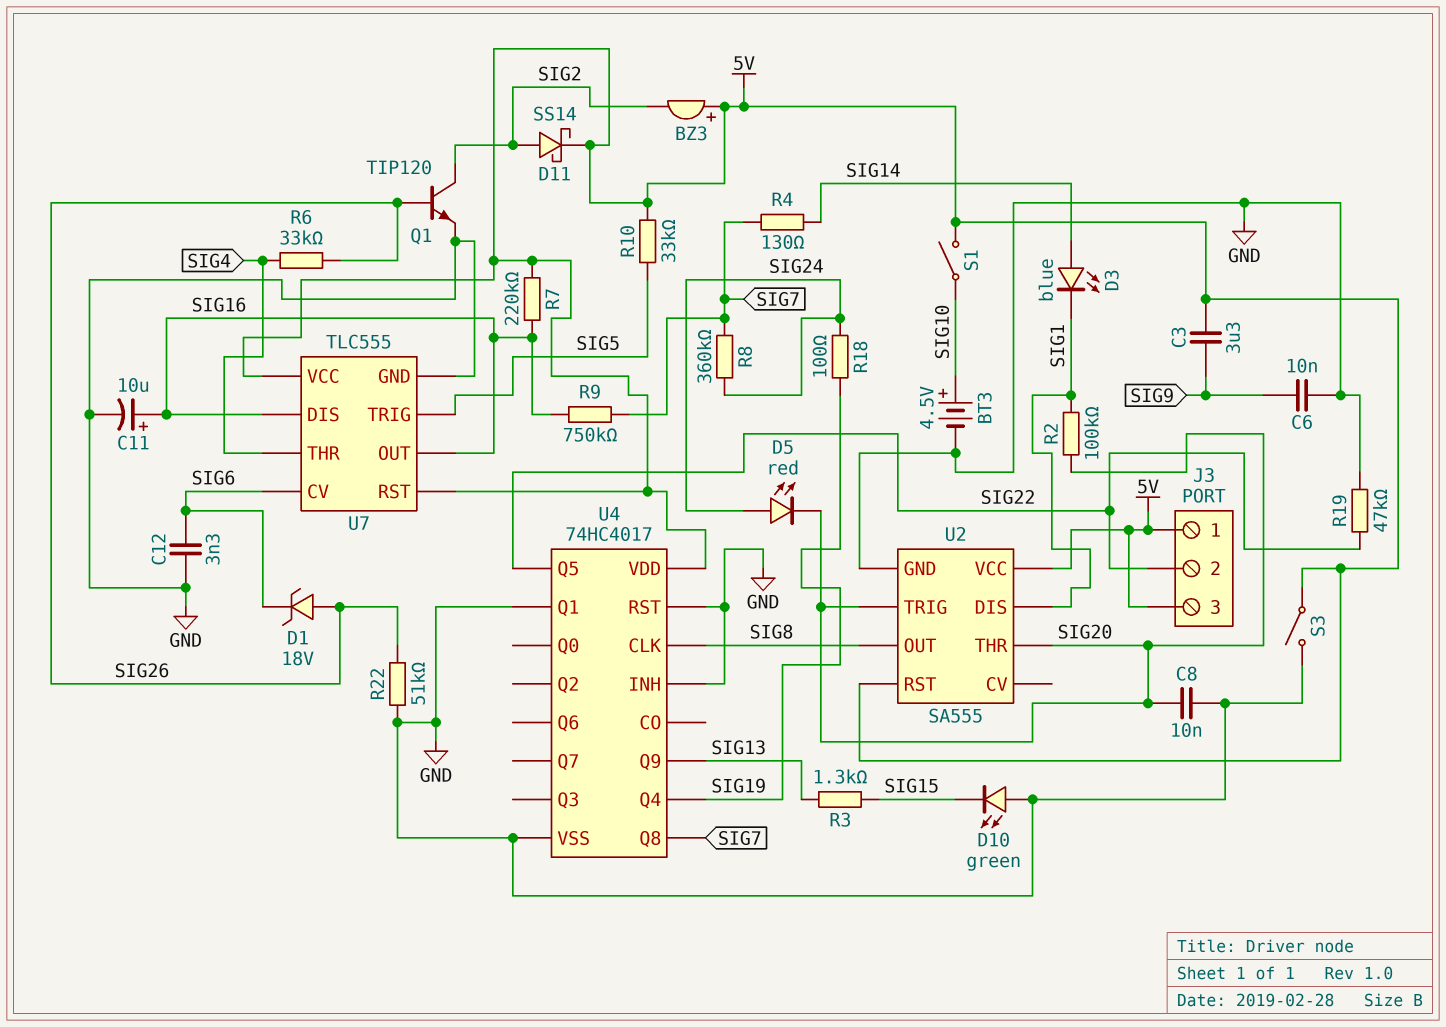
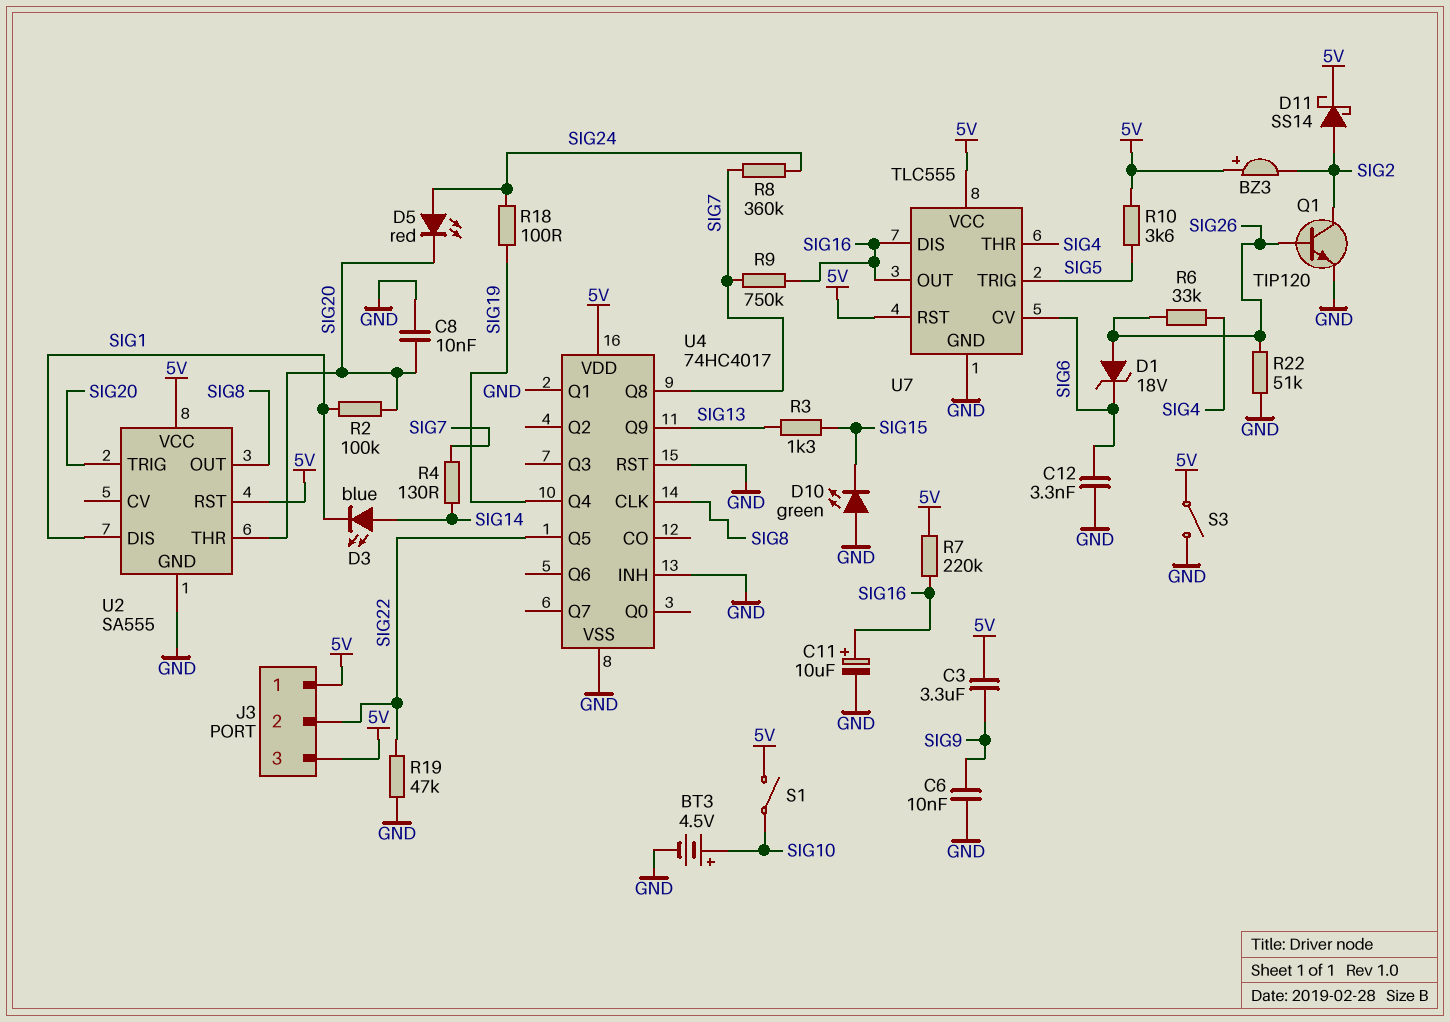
R10: 33k (5V, SIG5) -> 3.6k (5V, SIG5)

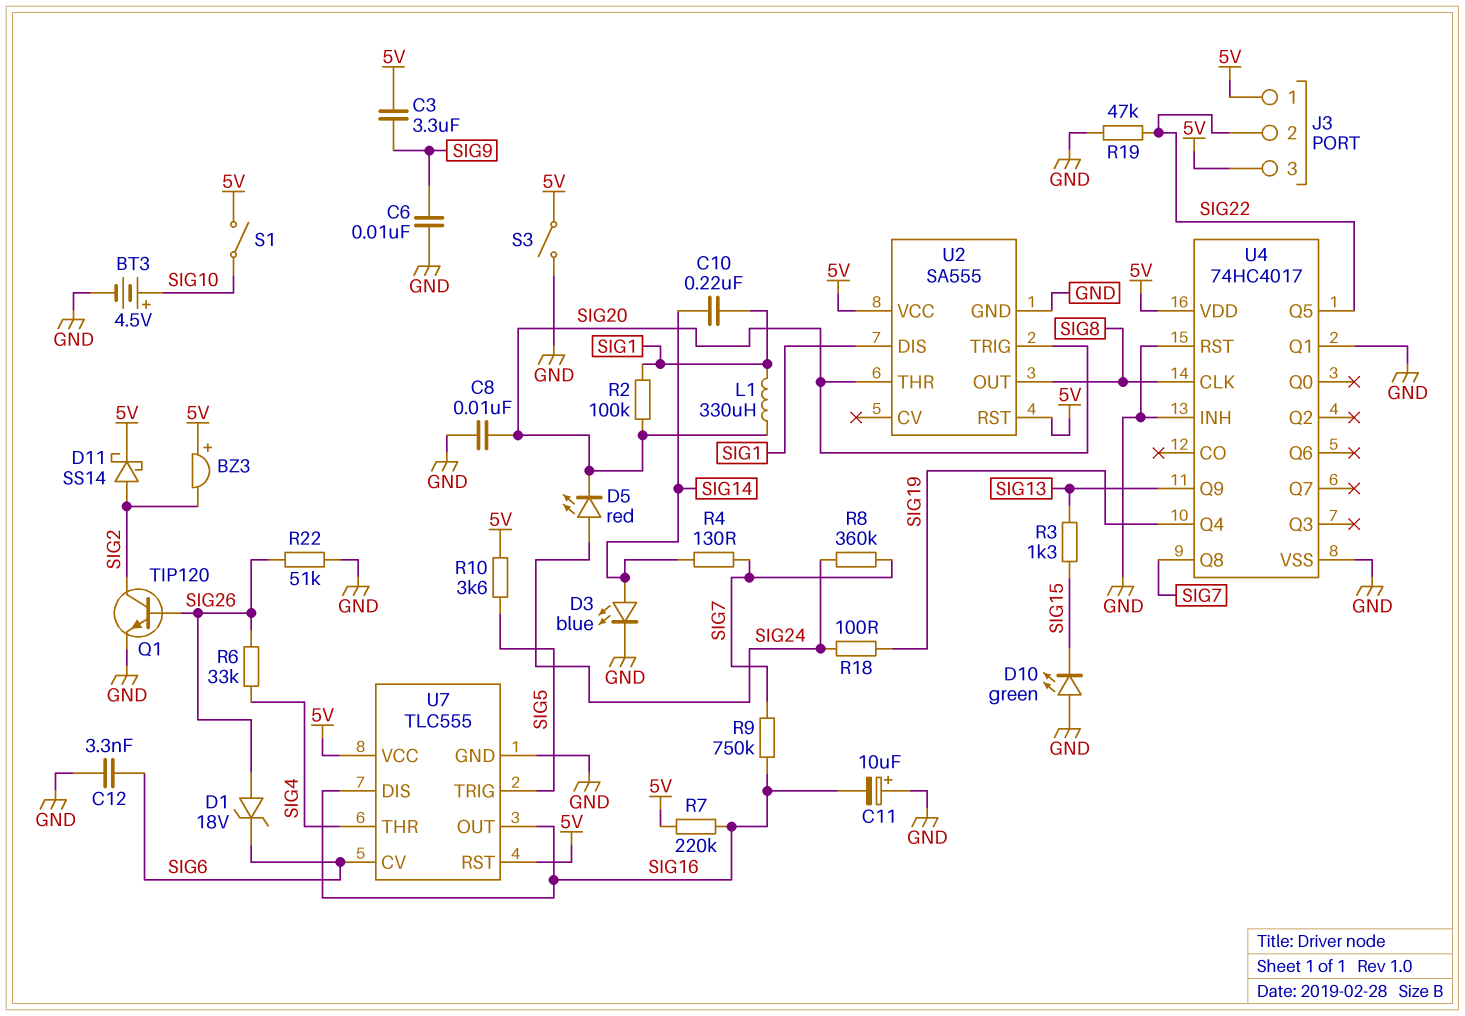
C10: none -> 220nF (SIG1, SIG14)
C11: 10uF (plus SIG16, minus GND) -> 10uF (plus GND, minus SIG16)
D3: LED blue (A SIG14, K SIG1) -> LED blue (A SIG14, K GND)
L1: none -> 330uH (SIG1, SIG20)

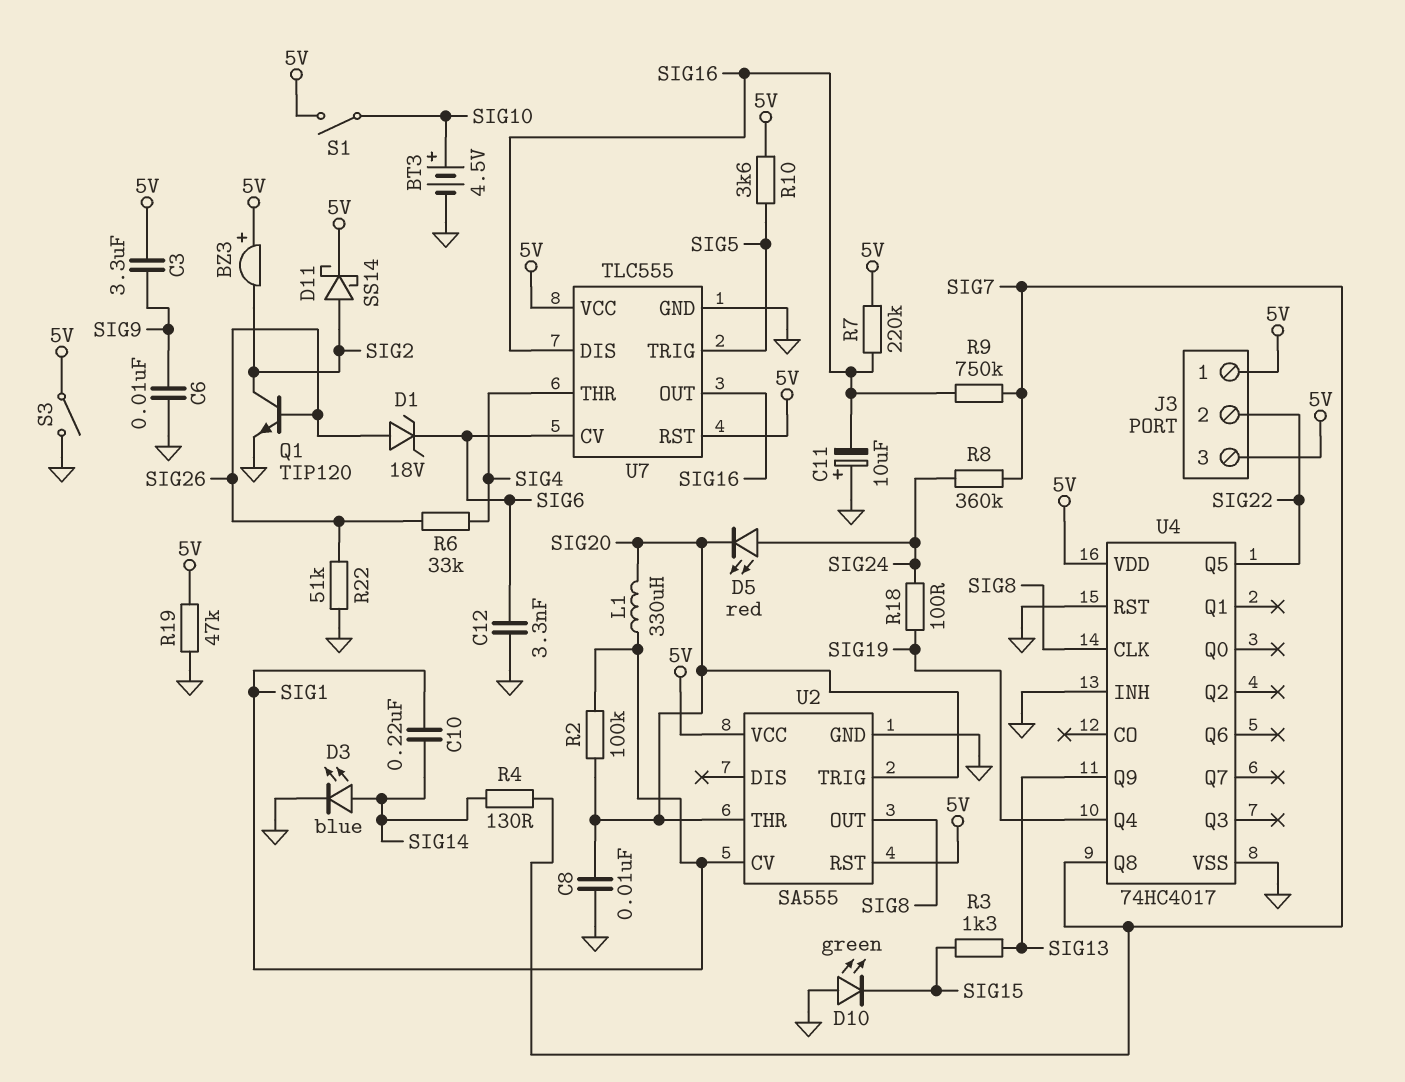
R19: 47k (GND, SIG22) -> 47k (5V, GND)
U2 pin CV: none -> SIG1
U2 pin DIS: SIG1 -> none
U4 pin Q1: GND -> none

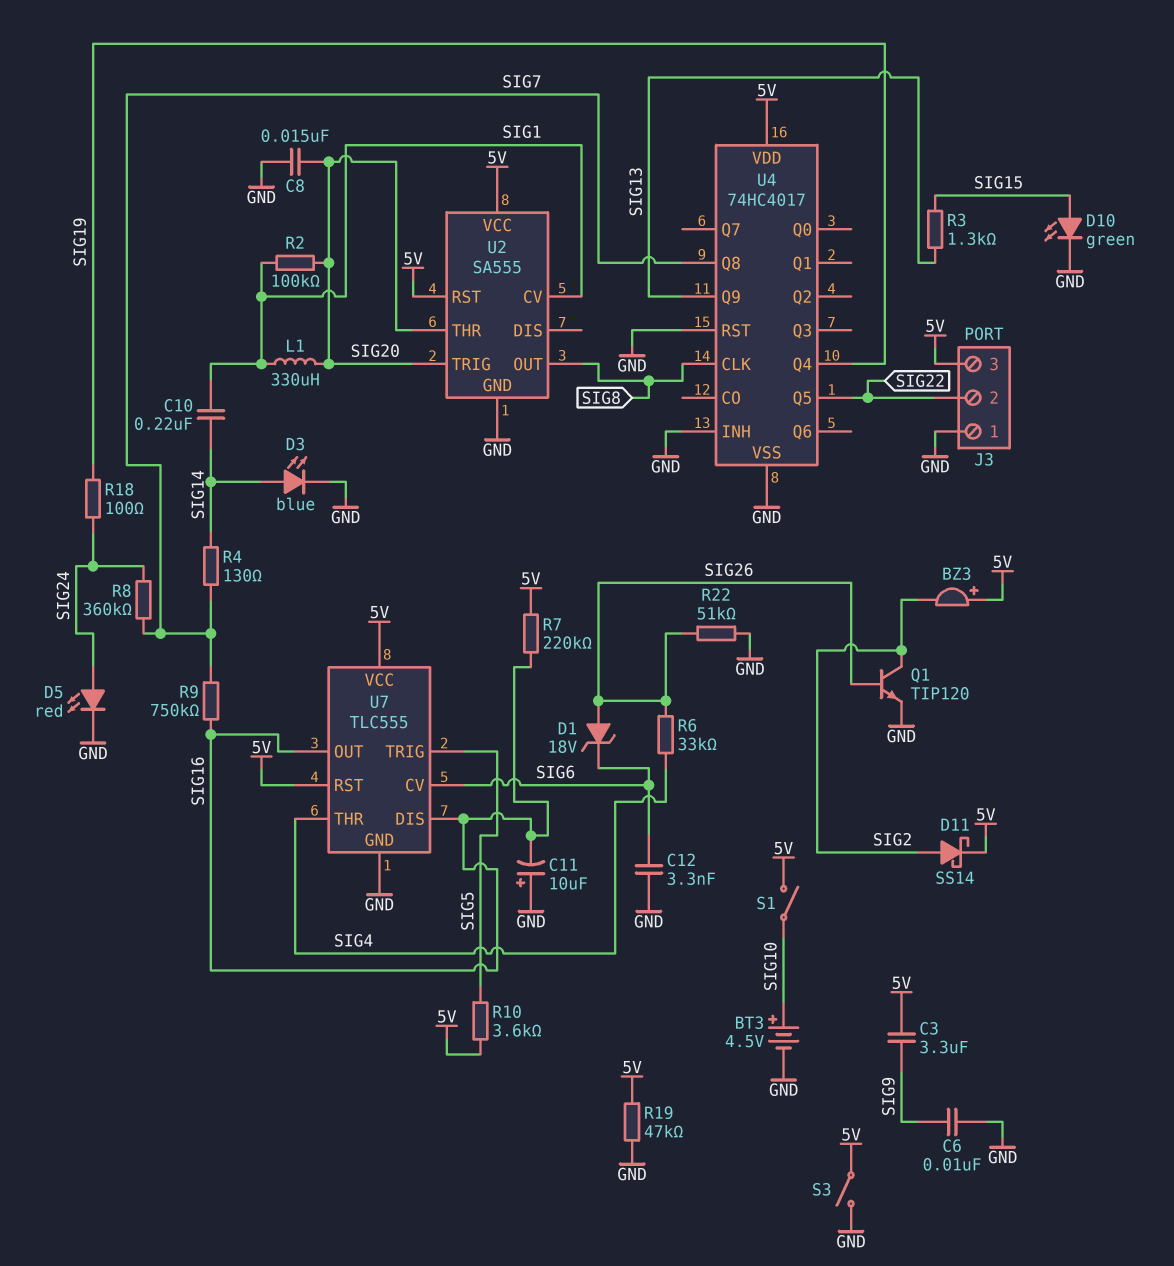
C8: 10nF (GND, SIG20) -> 15nF (GND, SIG20)
D5: LED red (A SIG24, K SIG20) -> LED red (A SIG24, K GND)
D10: LED green (A GND, K SIG15) -> LED green (A SIG15, K GND)
J3 pin 1: 5V -> GND

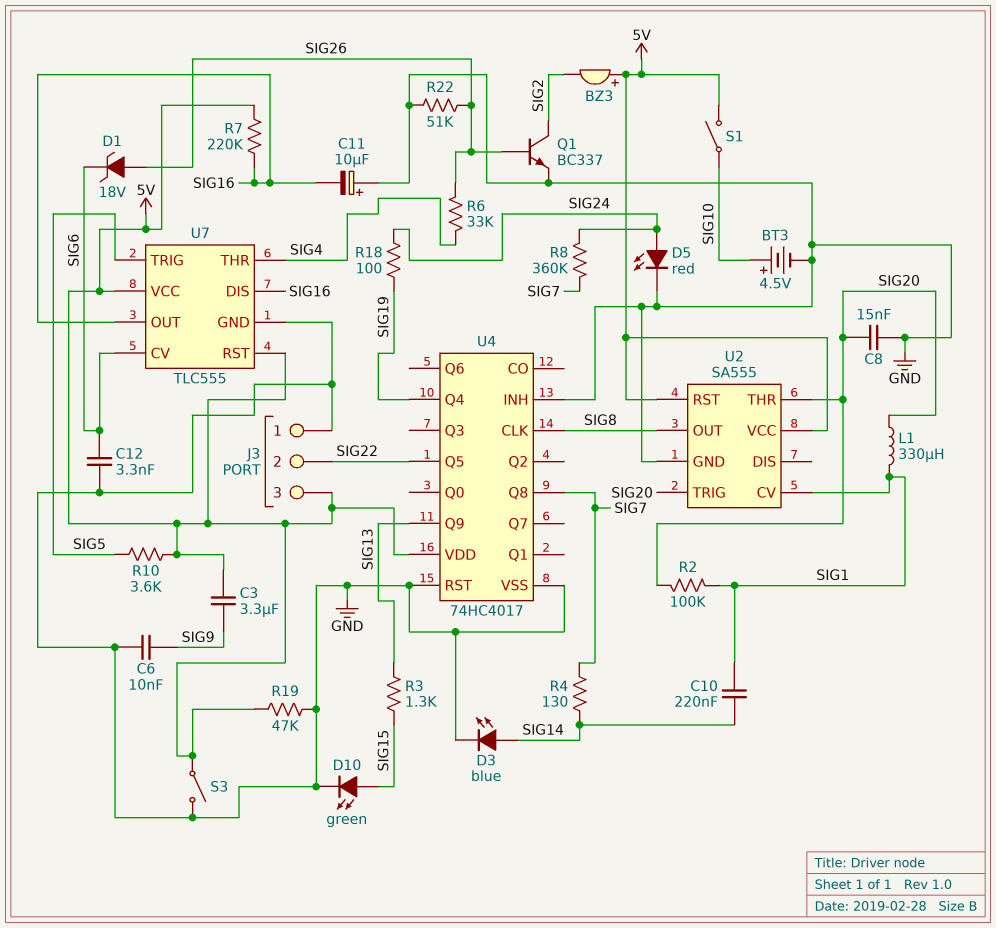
D11: schottky SS14 (A SIG2, K 5V) -> none
Q1: NPN TIP120 (B SIG26, C SIG2, E GND) -> NPN BC337 (B SIG26, C SIG2, E GND)
R9: 750k (SIG7, SIG16) -> none

